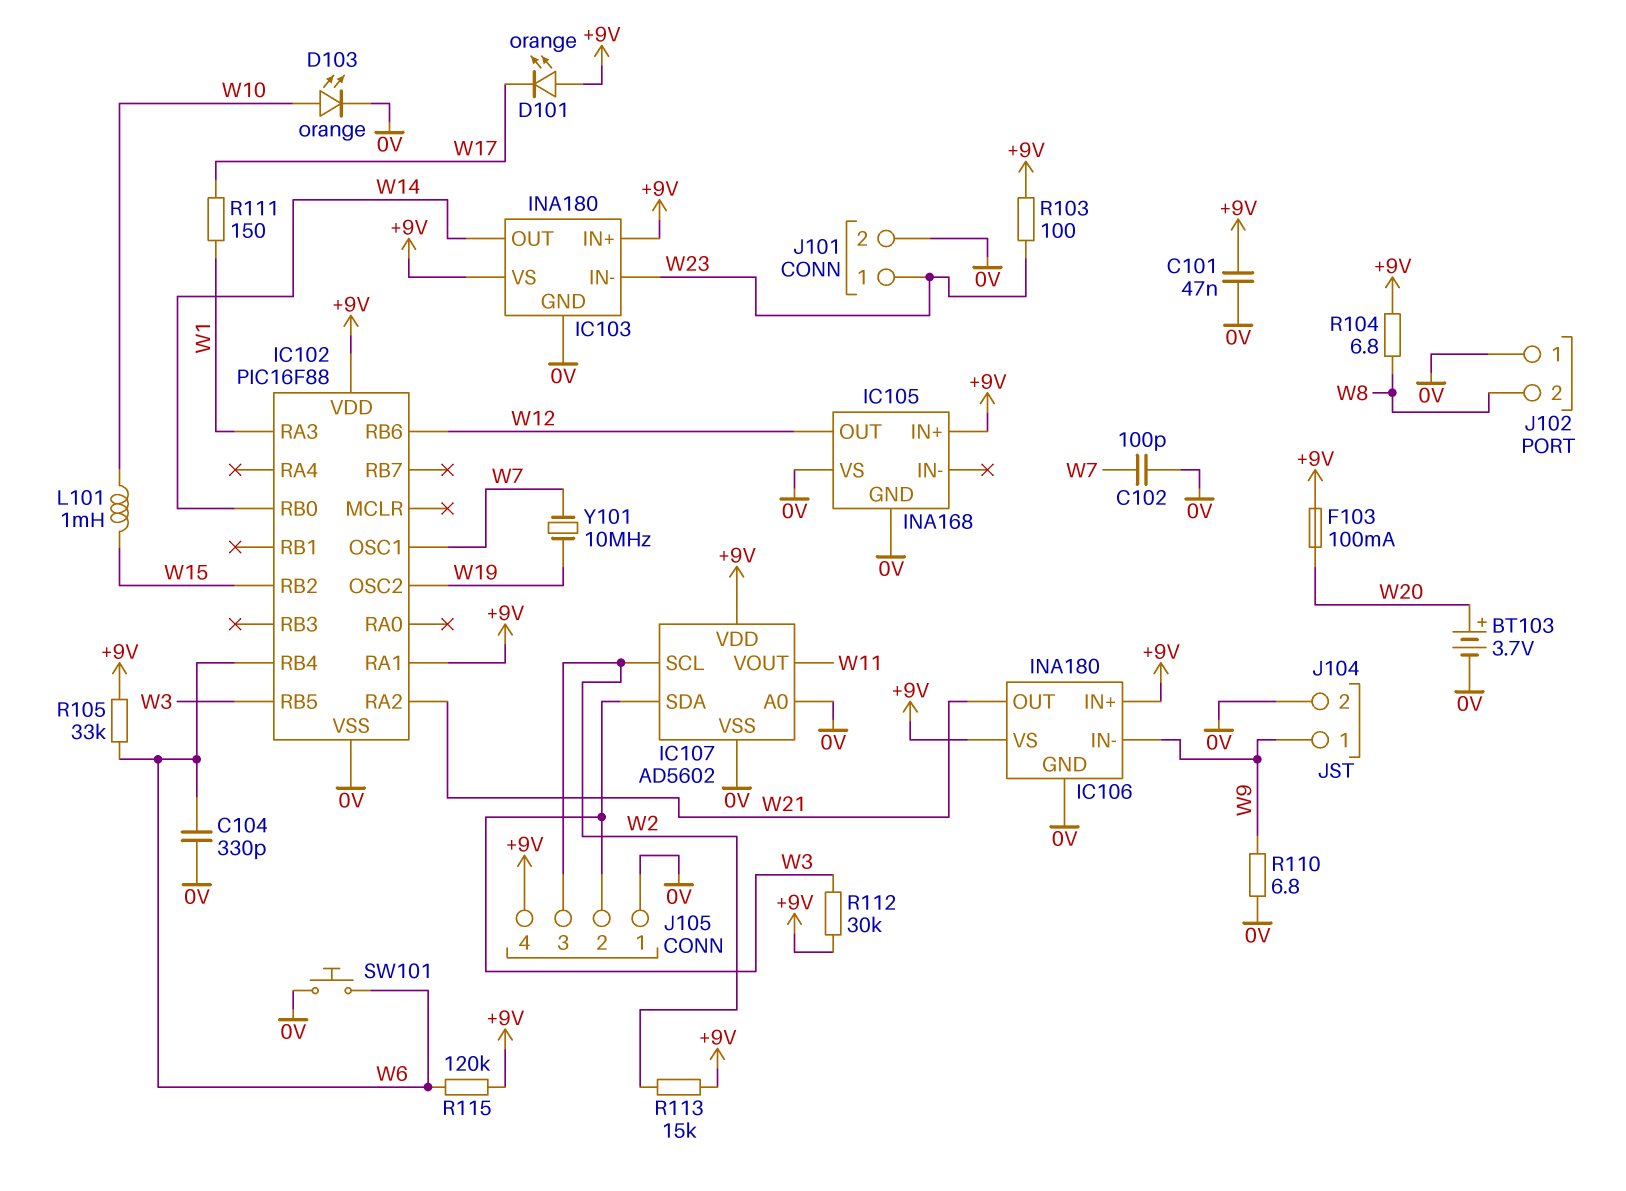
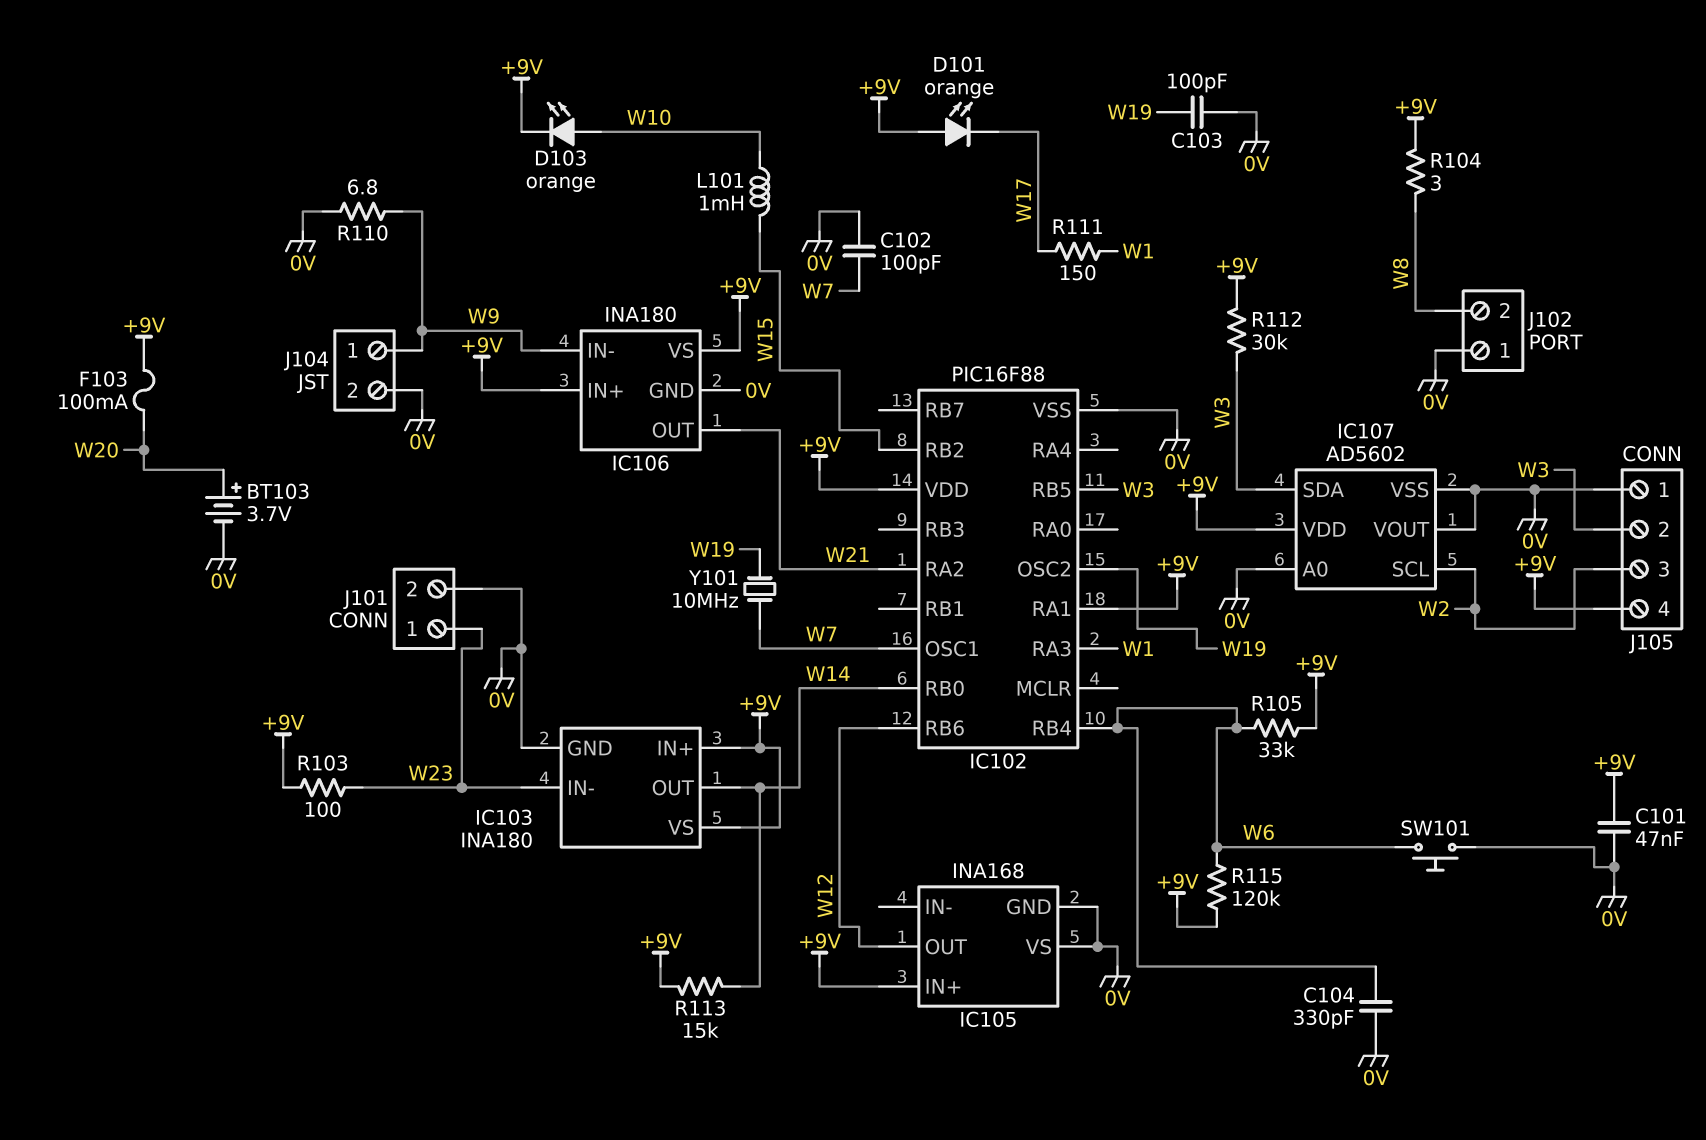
C103: none -> 100pF (0V, W19)
D103: LED orange (A W10, K 0V) -> LED orange (A W10, K +9V)
IC107 pin VOUT: W11 -> 0V
R104: 6.8 (+9V, W8) -> 3 (+9V, W8)
R113: 15k (+9V, W2) -> 15k (+9V, W14)

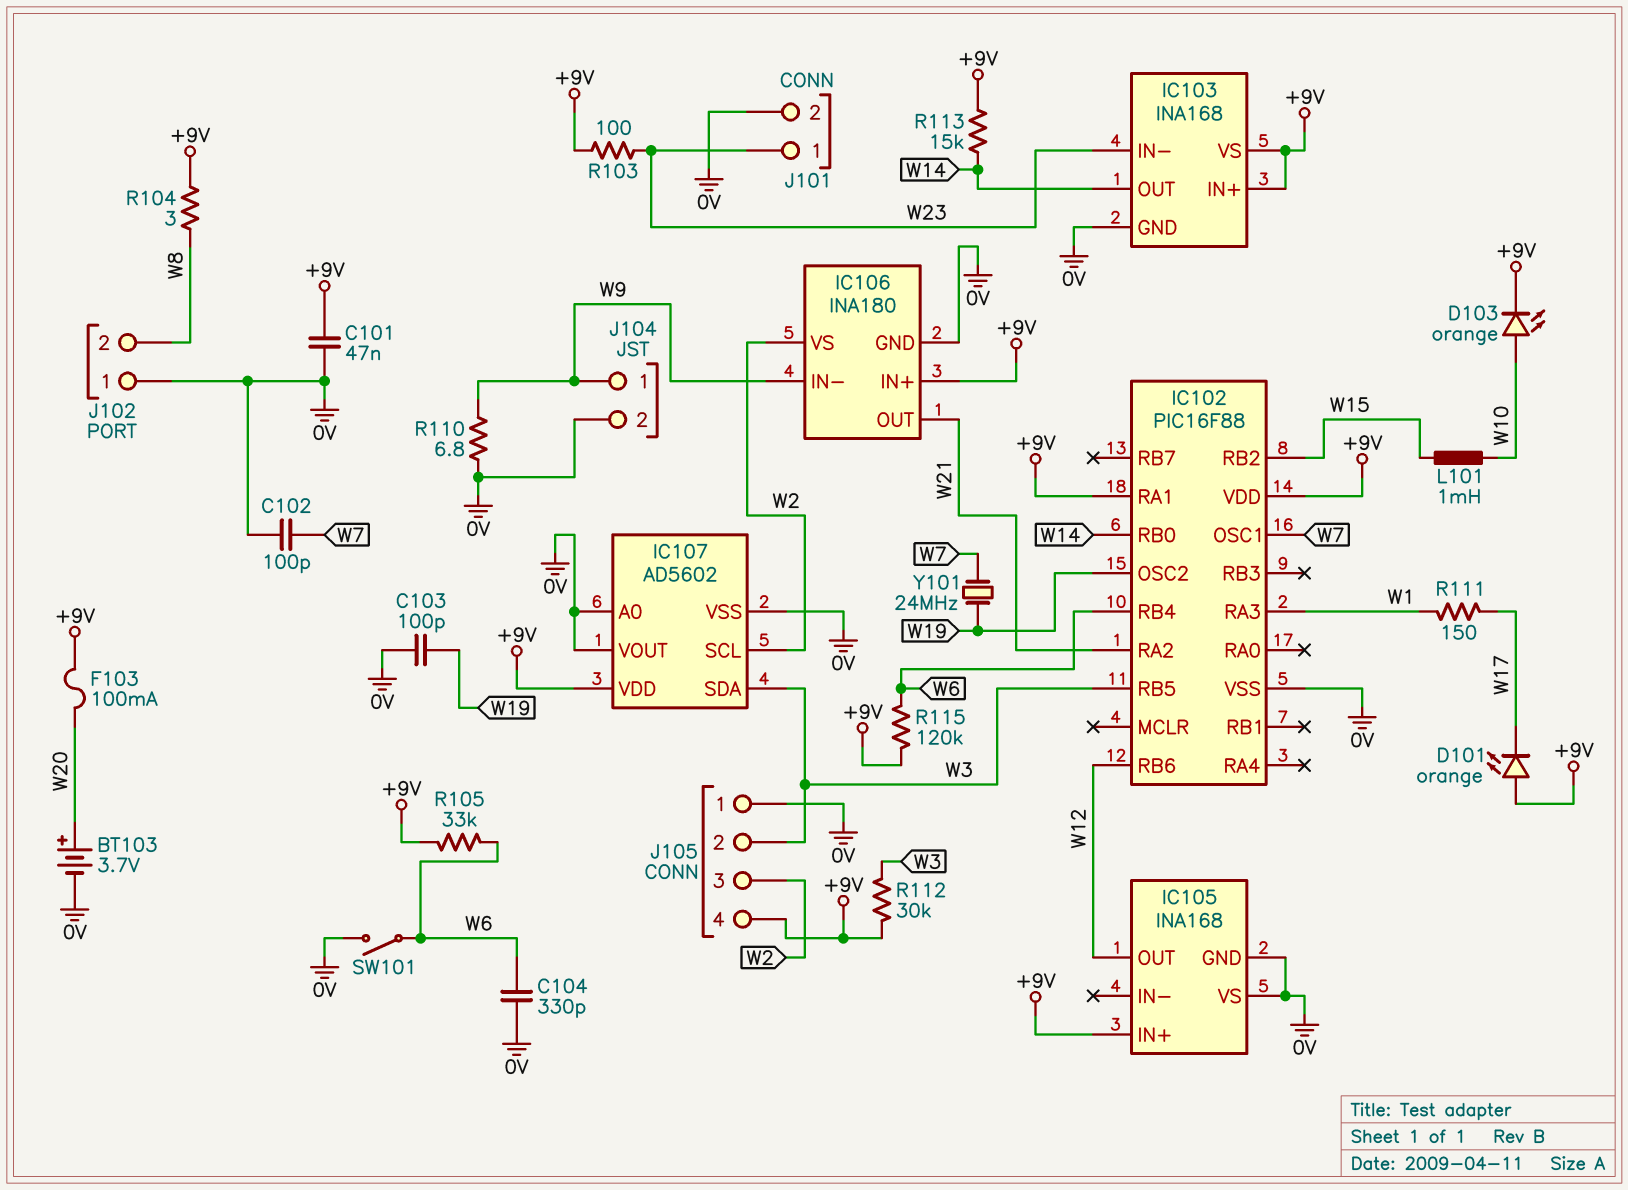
IC103: INA180 -> INA168
IC106 pin VS: +9V -> W2
SW101: button (0V, W6) -> switch (0V, W6)
Y101: 10MHz (W7, W19) -> 24MHz (W7, W19)

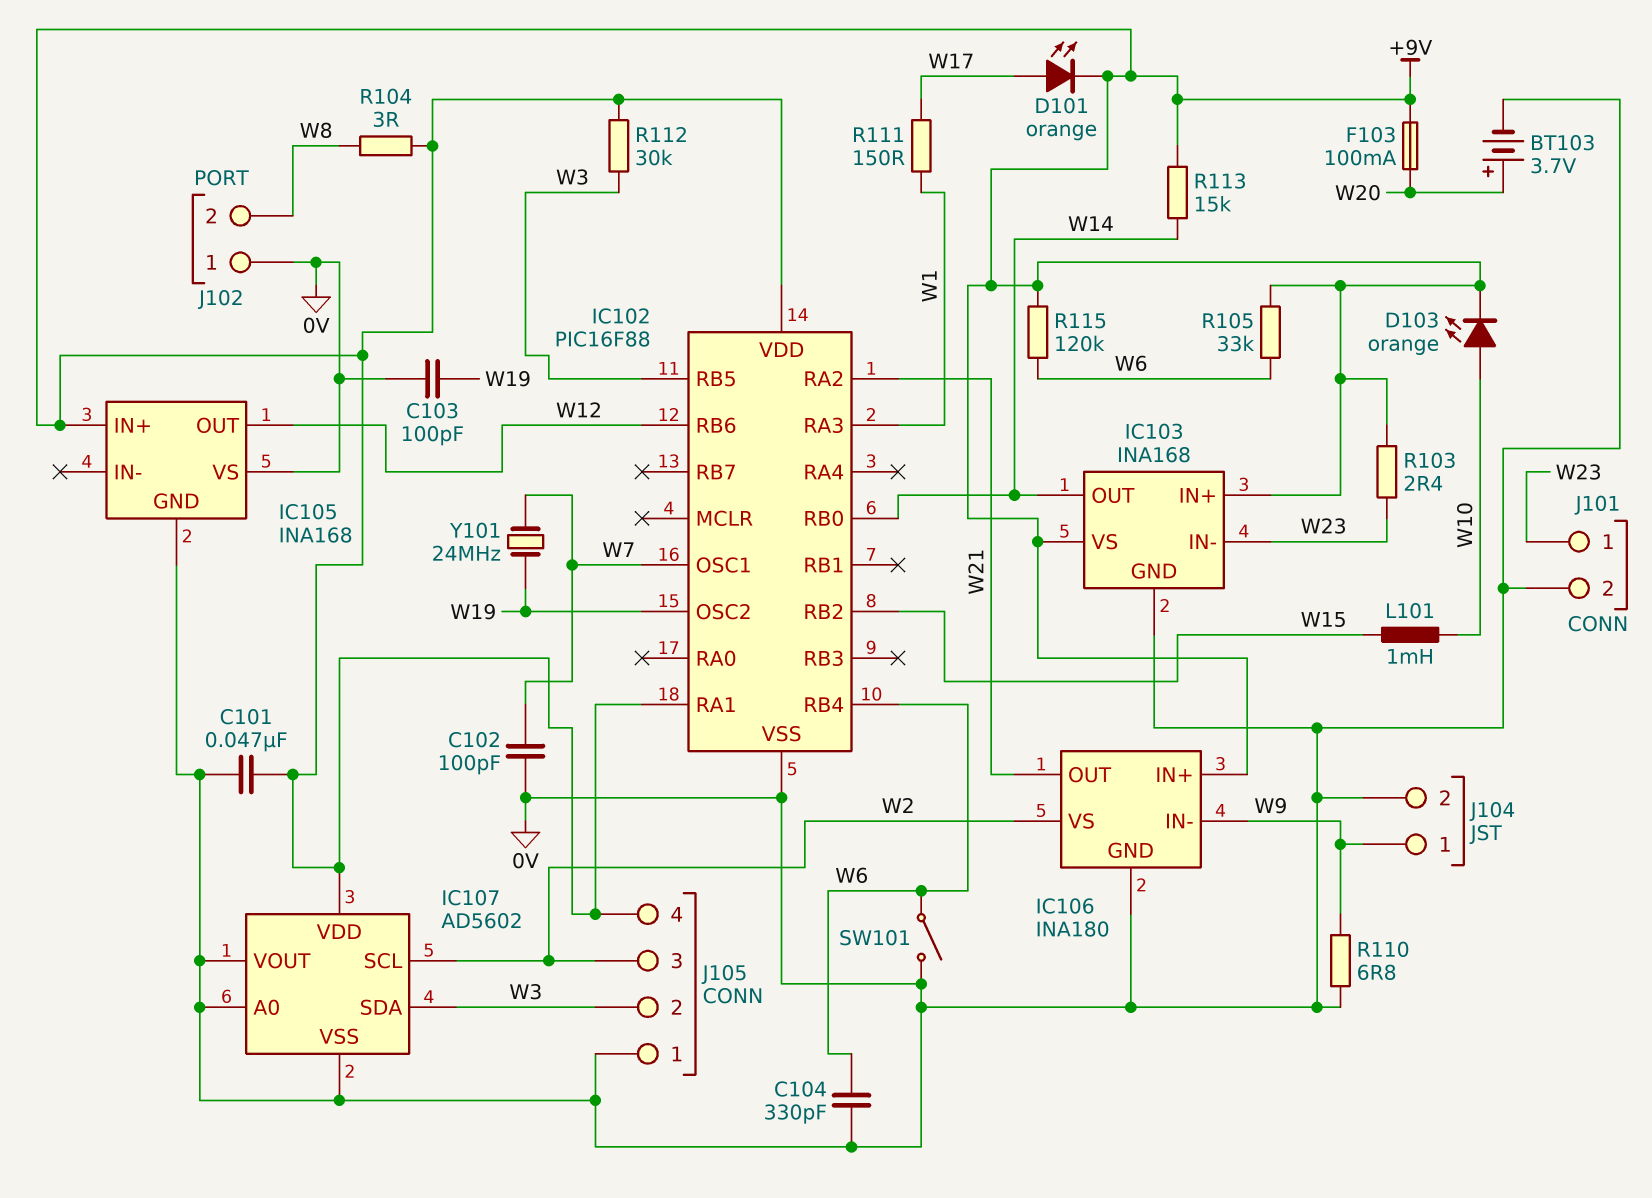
D101: LED orange (A +9V, K W17) -> LED orange (A W17, K +9V)
R103: 100 (+9V, W23) -> 2.4 (+9V, W23)

